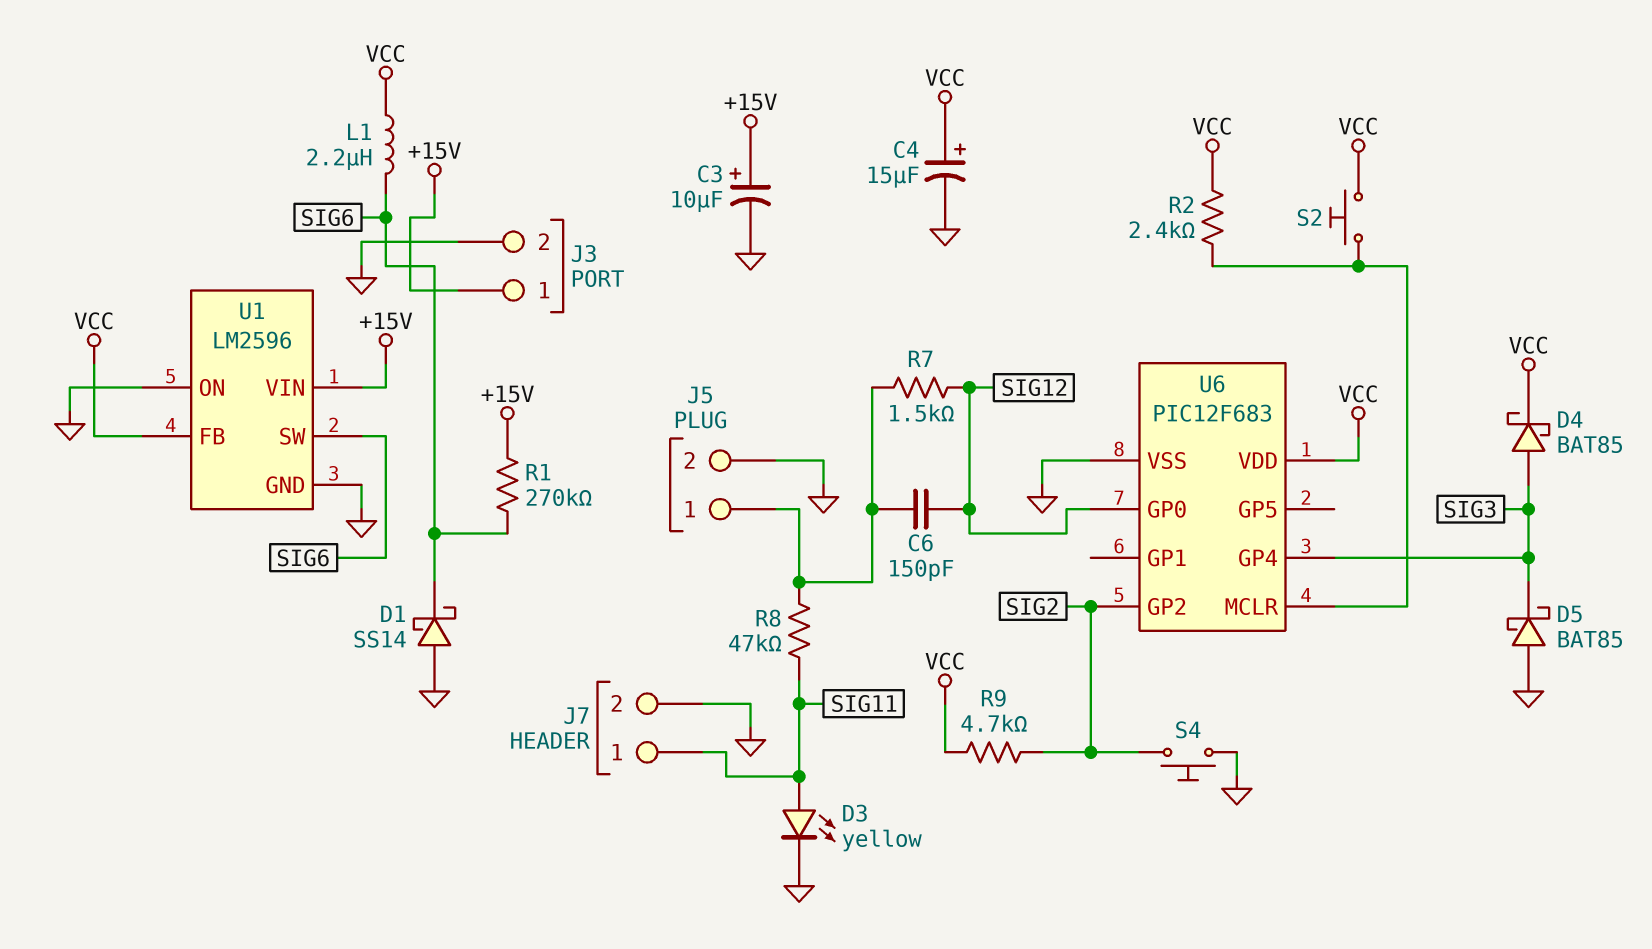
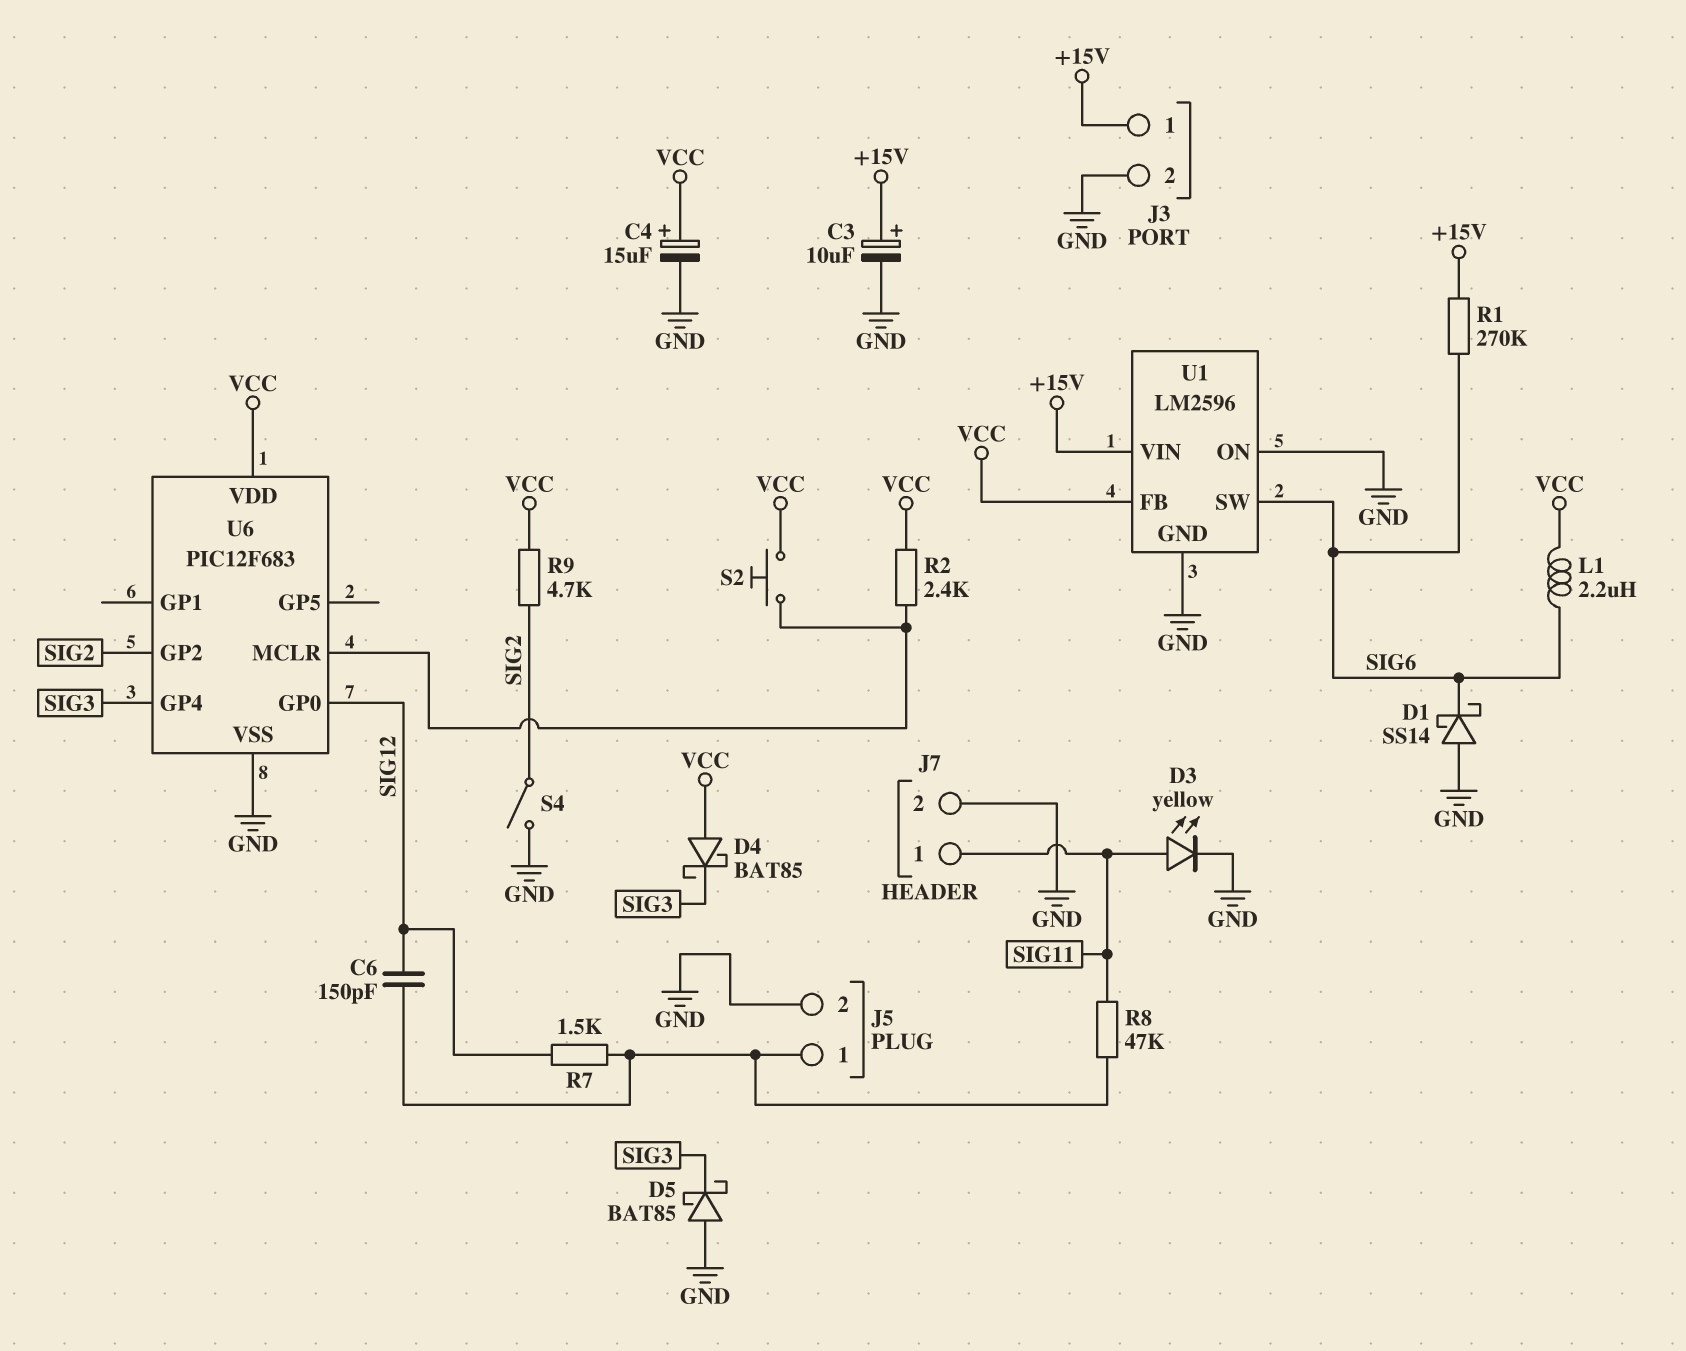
D4: schottky BAT85 (A SIG3, K VCC) -> schottky BAT85 (A VCC, K SIG3)
S4: button (GND, SIG2) -> switch (GND, SIG2)

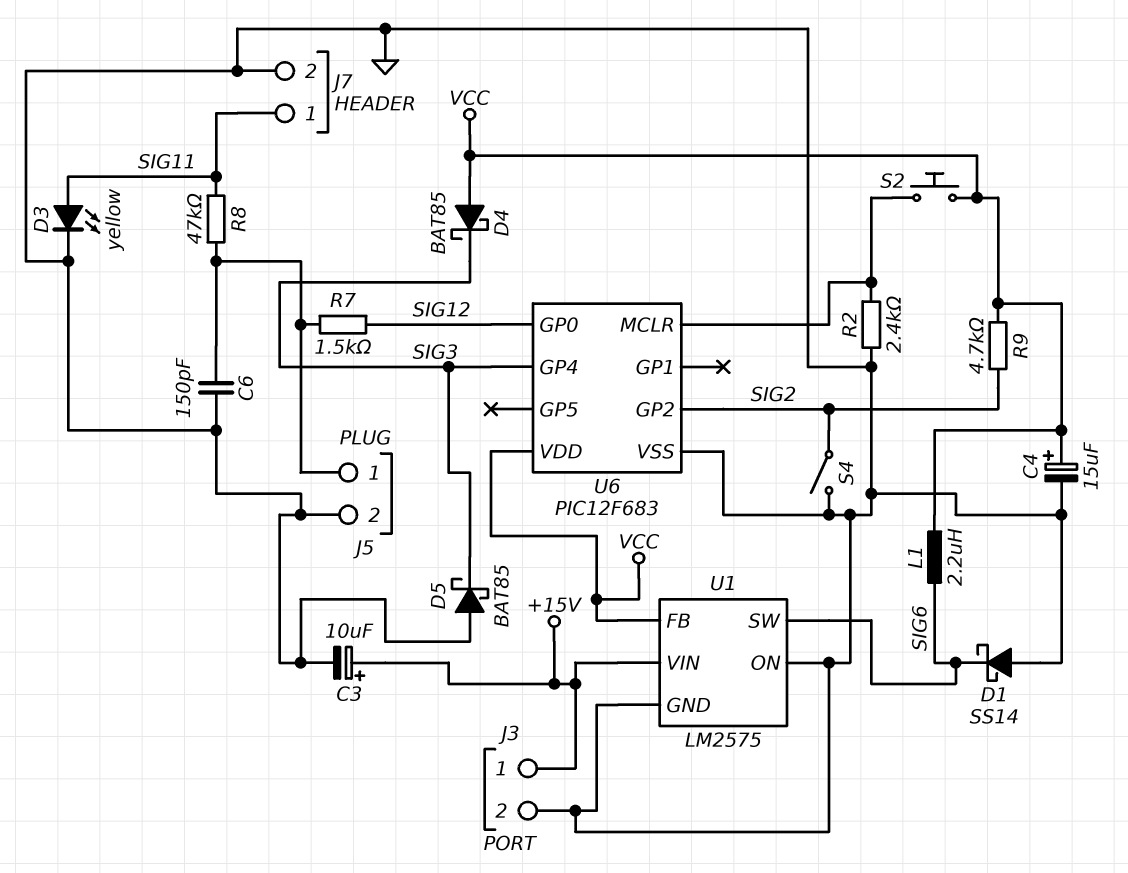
C6: 150pF (J5/1, SIG12) -> 150pF (GND, J5/1)
R1: 270k (+15V, SIG6) -> none
R2: 2.4k (U6/MCLR, VCC) -> 2.4k (GND, U6/MCLR)
U1: LM2596 -> LM2575

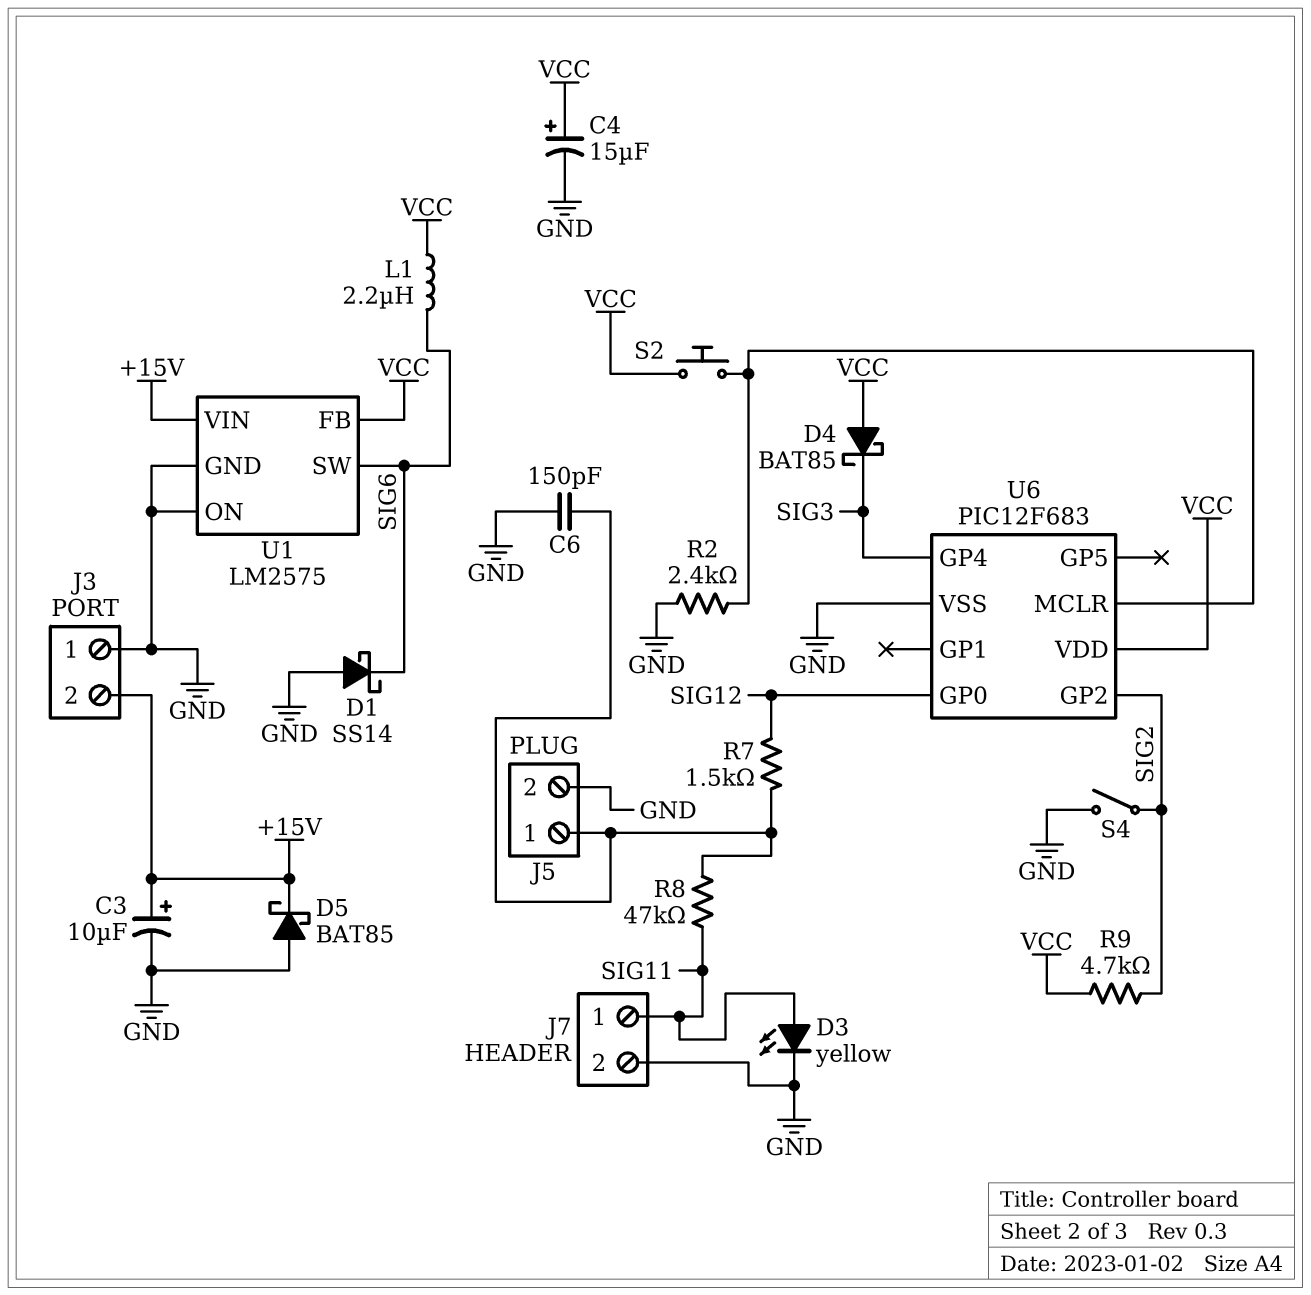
D5: schottky BAT85 (A GND, K SIG3) -> schottky BAT85 (A GND, K +15V)
J3 pin 1: +15V -> GND
J3 pin 2: GND -> +15V

